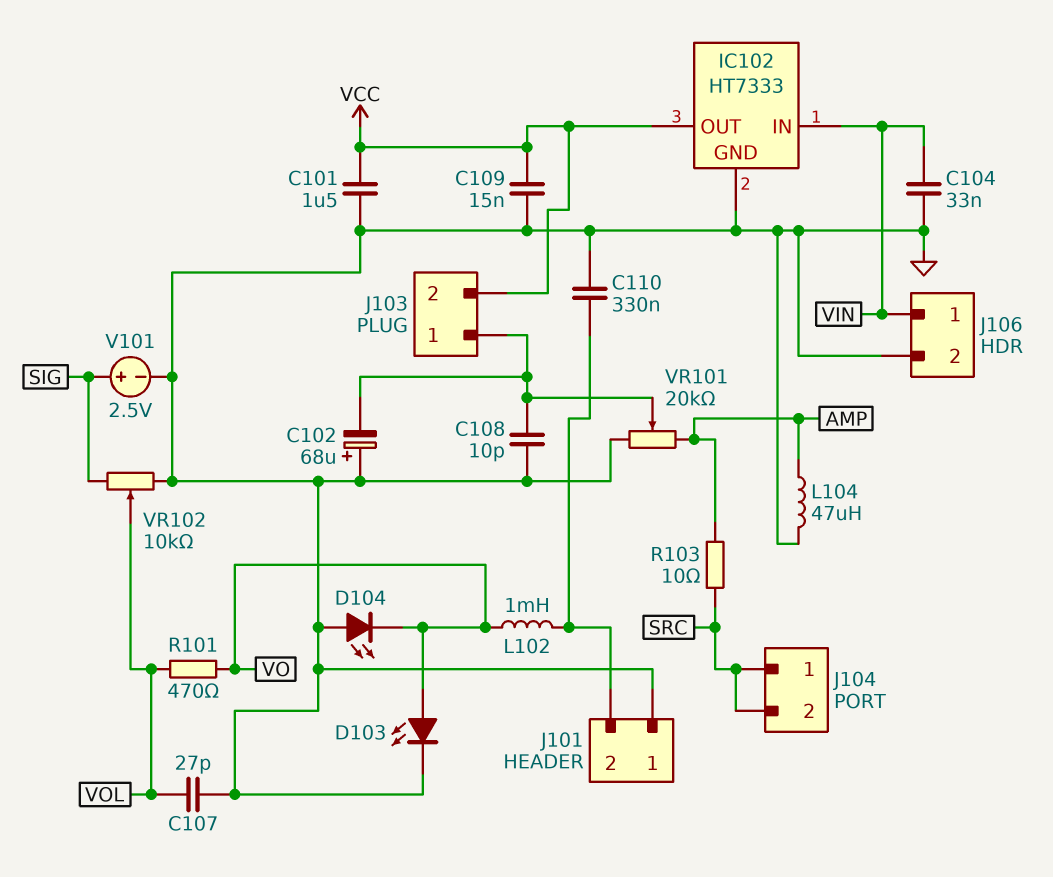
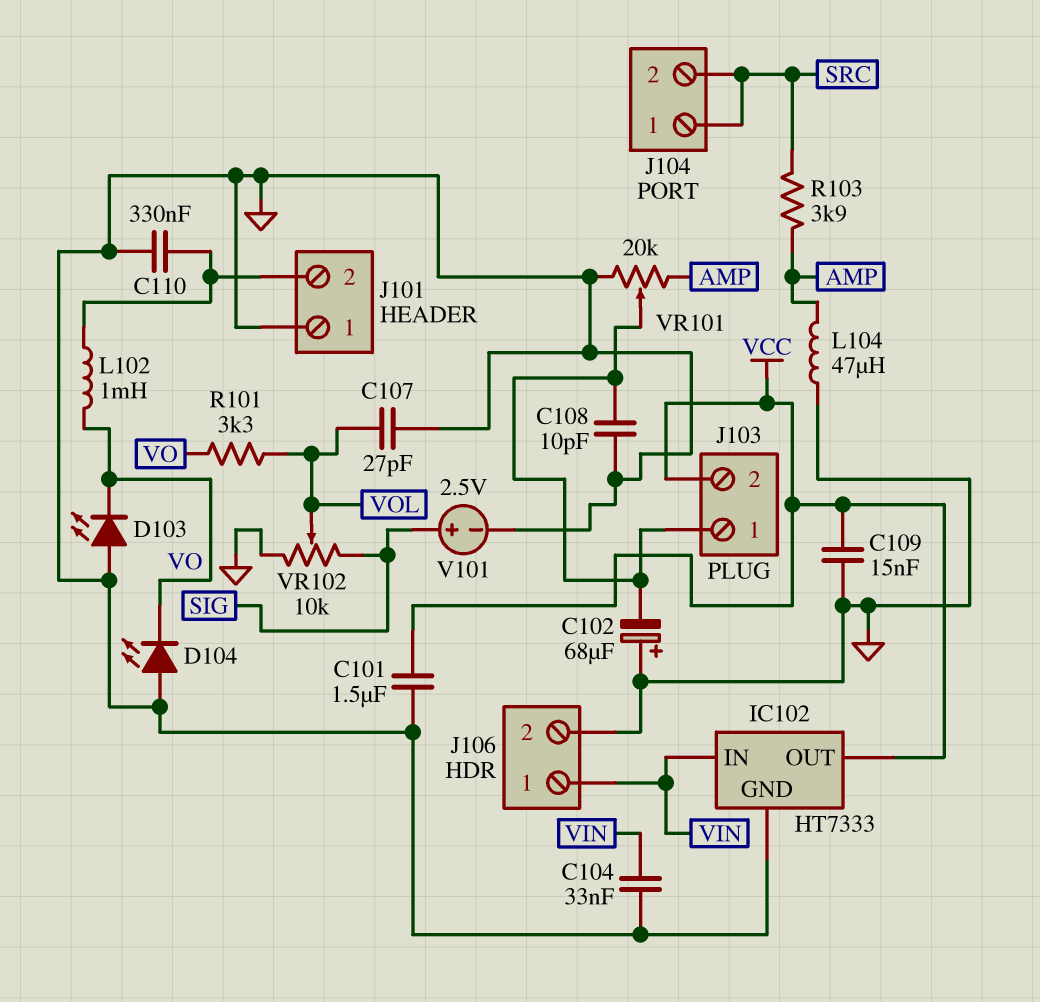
D103: LED (A VO, K GND) -> LED (A GND, K VO)
R101: 470 (VO, VOL) -> 3.3k (VO, VOL)
R103: 10 (AMP, SRC) -> 3.9k (AMP, SRC)

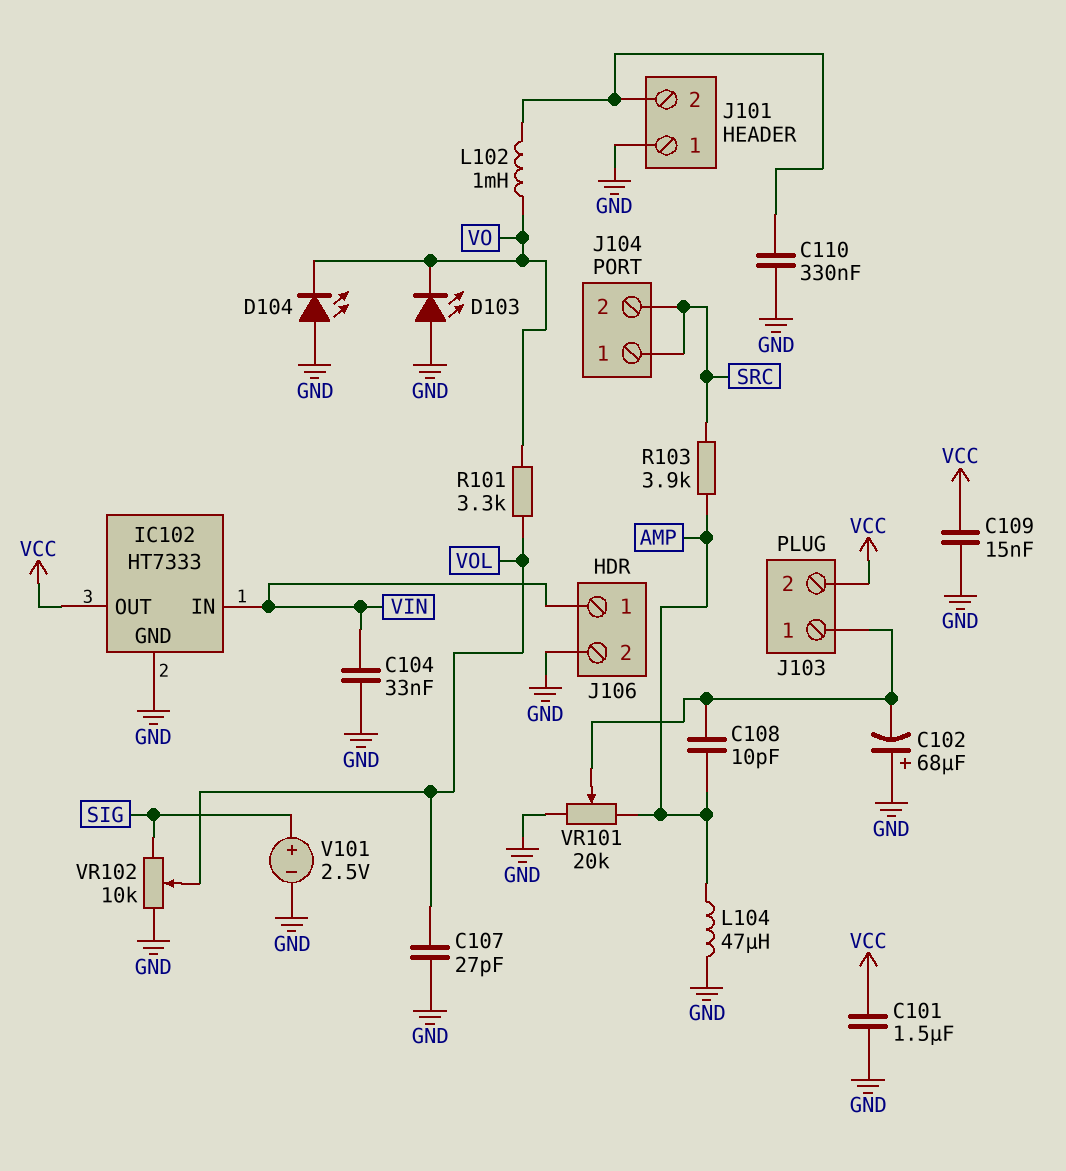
C108: 10pF (GND, J103/1) -> 10pF (AMP, J103/1)

